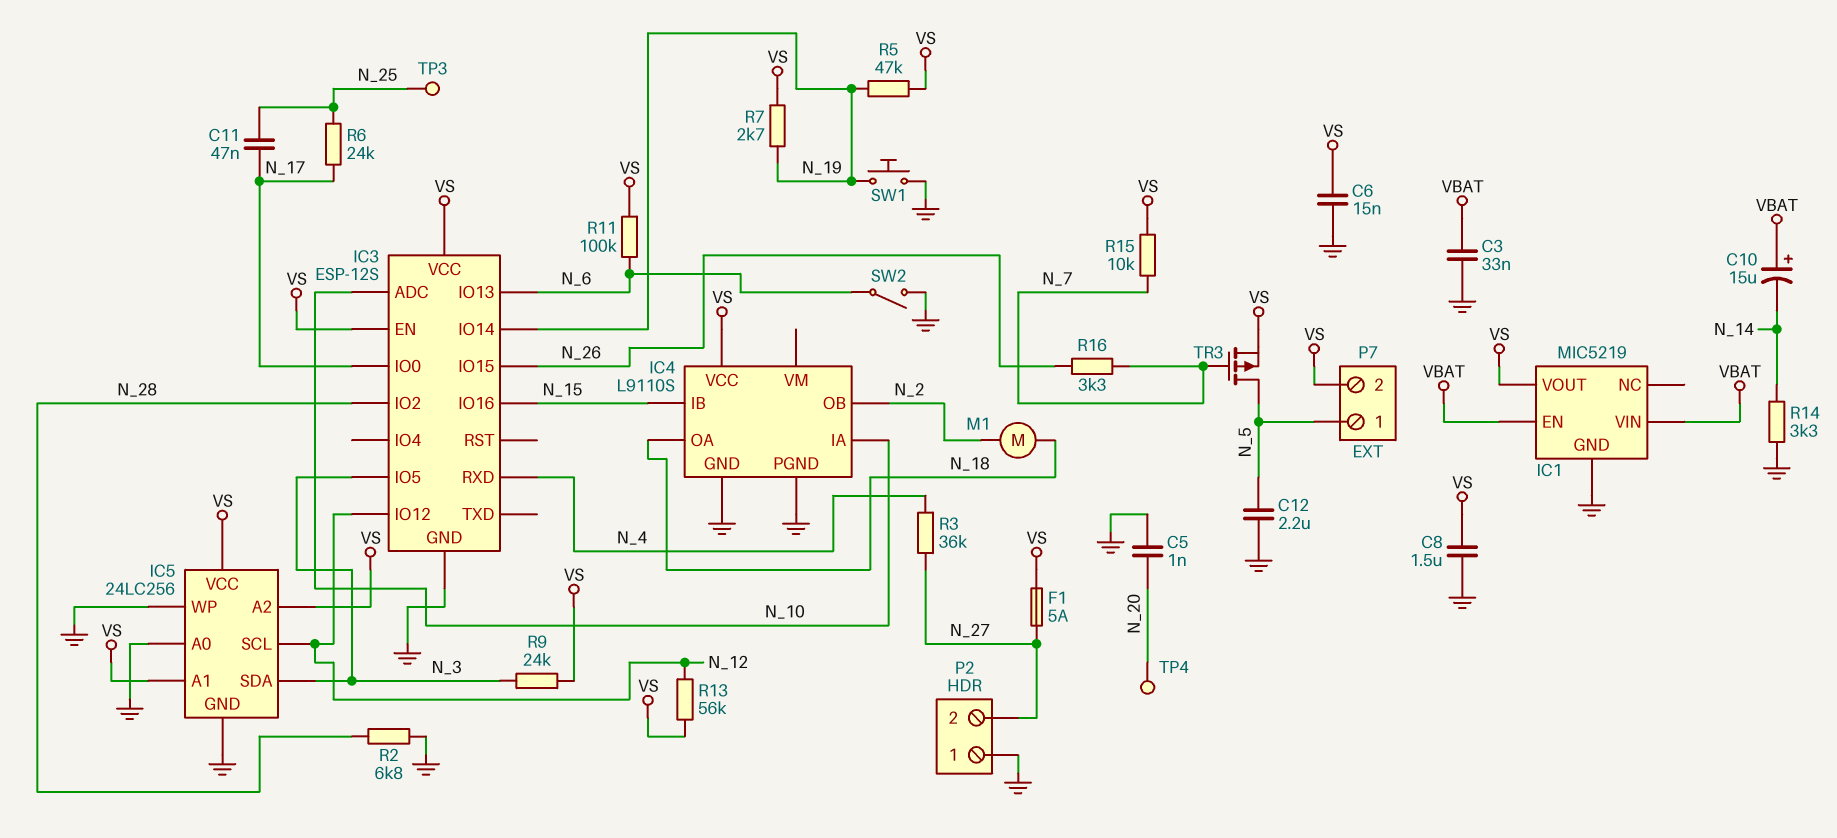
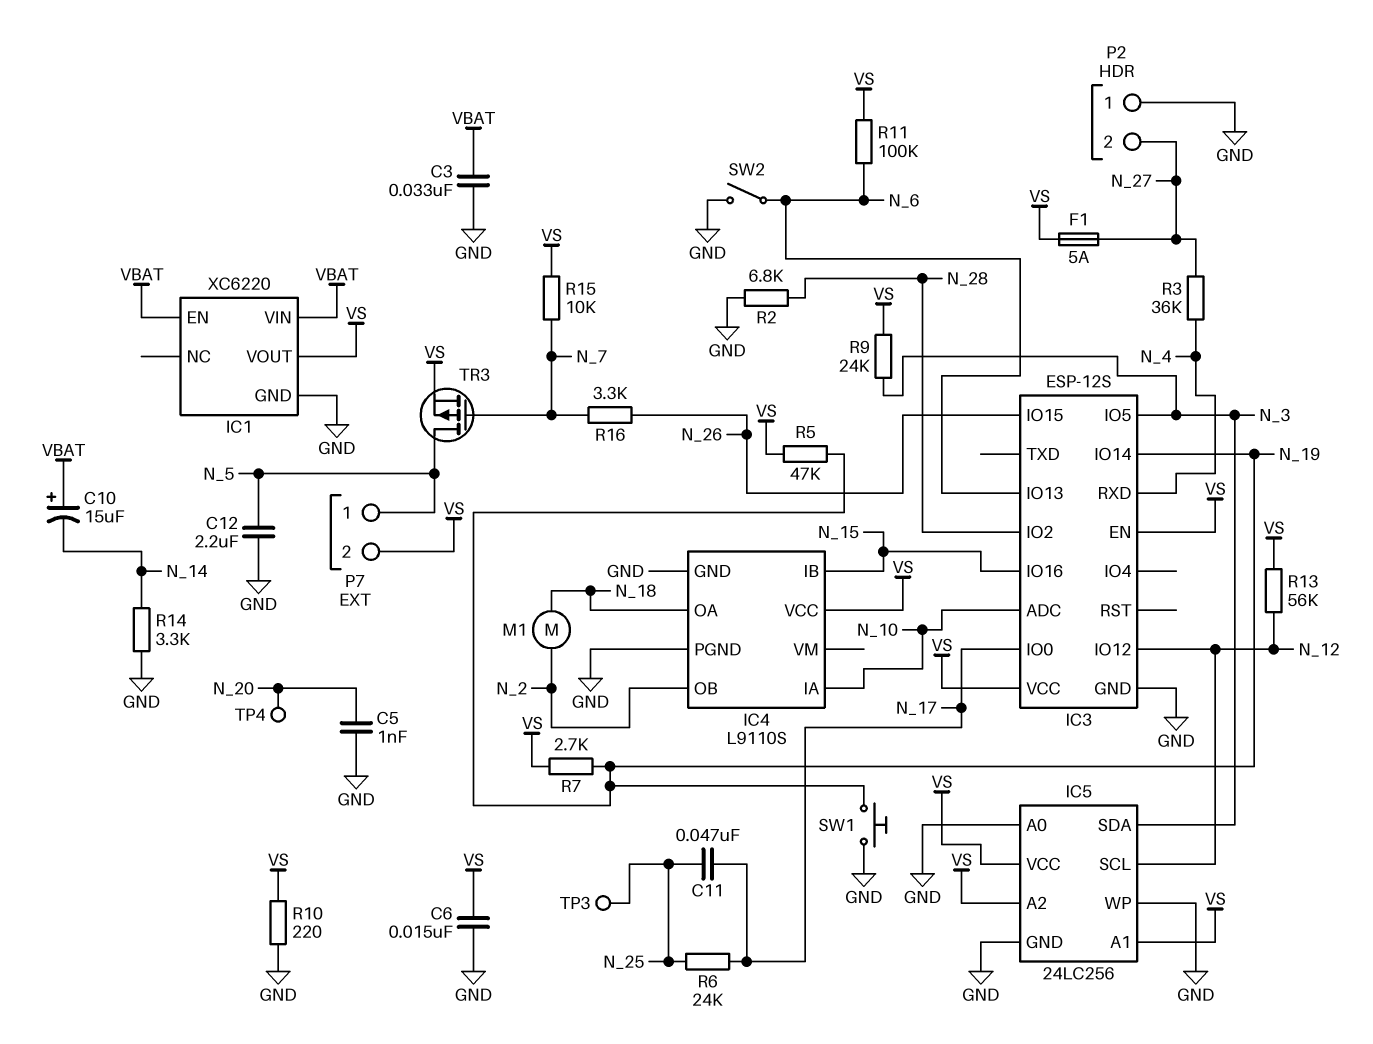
C8: 1.5uF (GND, VS) -> none
IC1: MIC5219 -> XC6220
R10: none -> 220 (GND, VS)

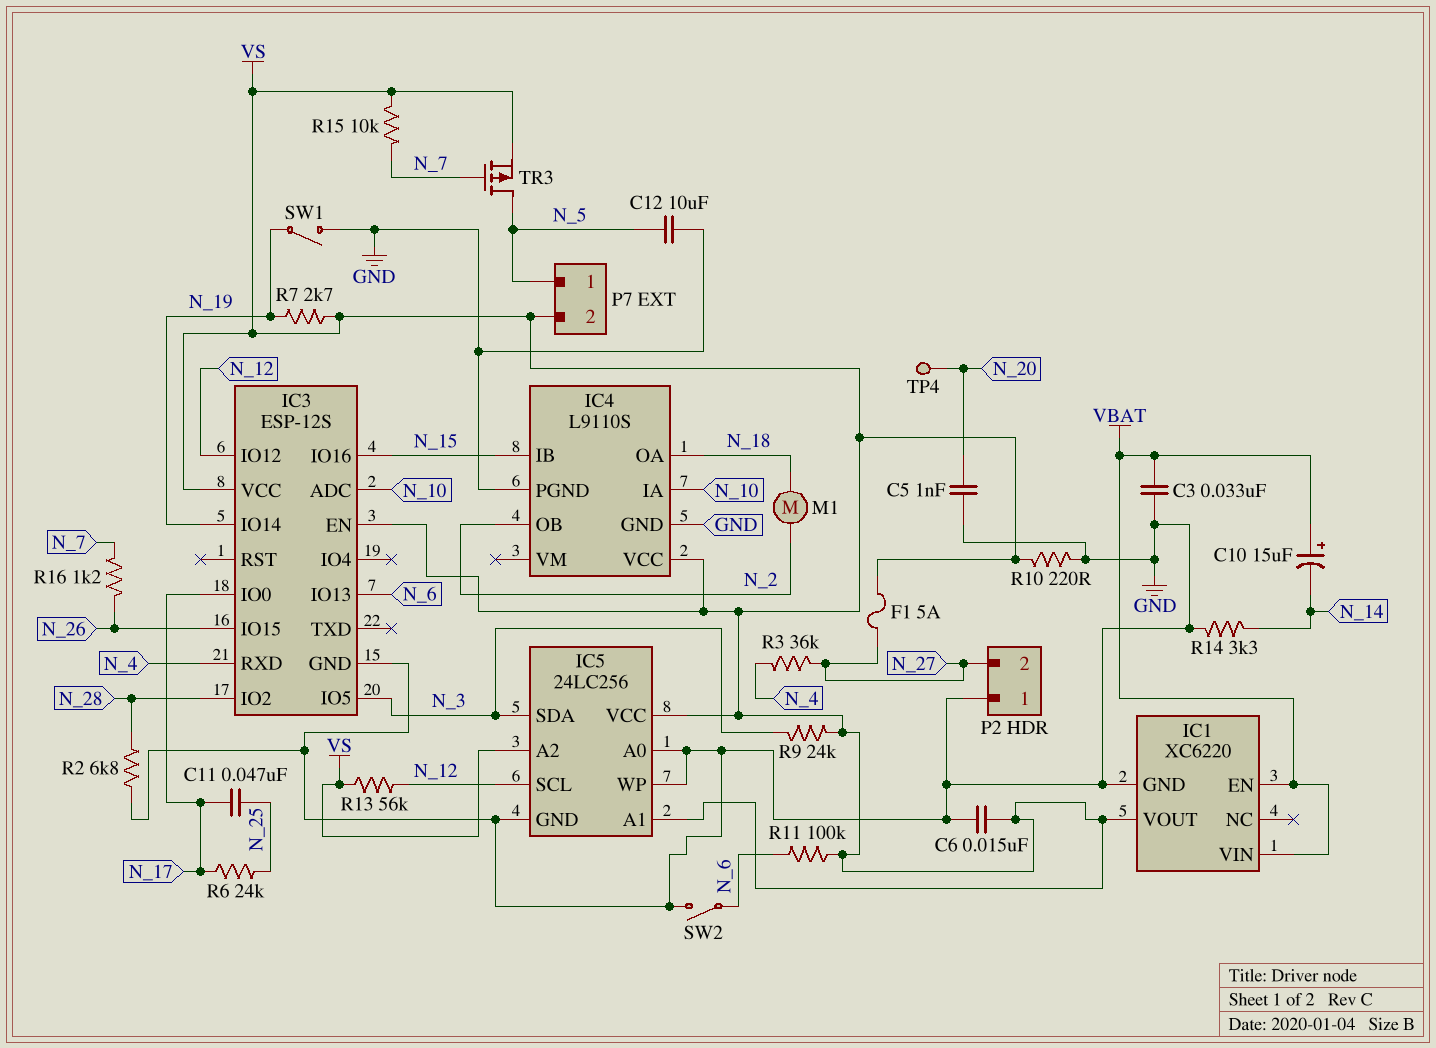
C12: 2.2uF (GND, N_5) -> 10uF (GND, N_5)
R5: 47k (N_19, VS) -> none
R16: 3.3k (N_7, N_26) -> 1.2k (N_7, N_26)
SW1: button (GND, N_19) -> switch (GND, N_19)
TP3: test point (N_25) -> none

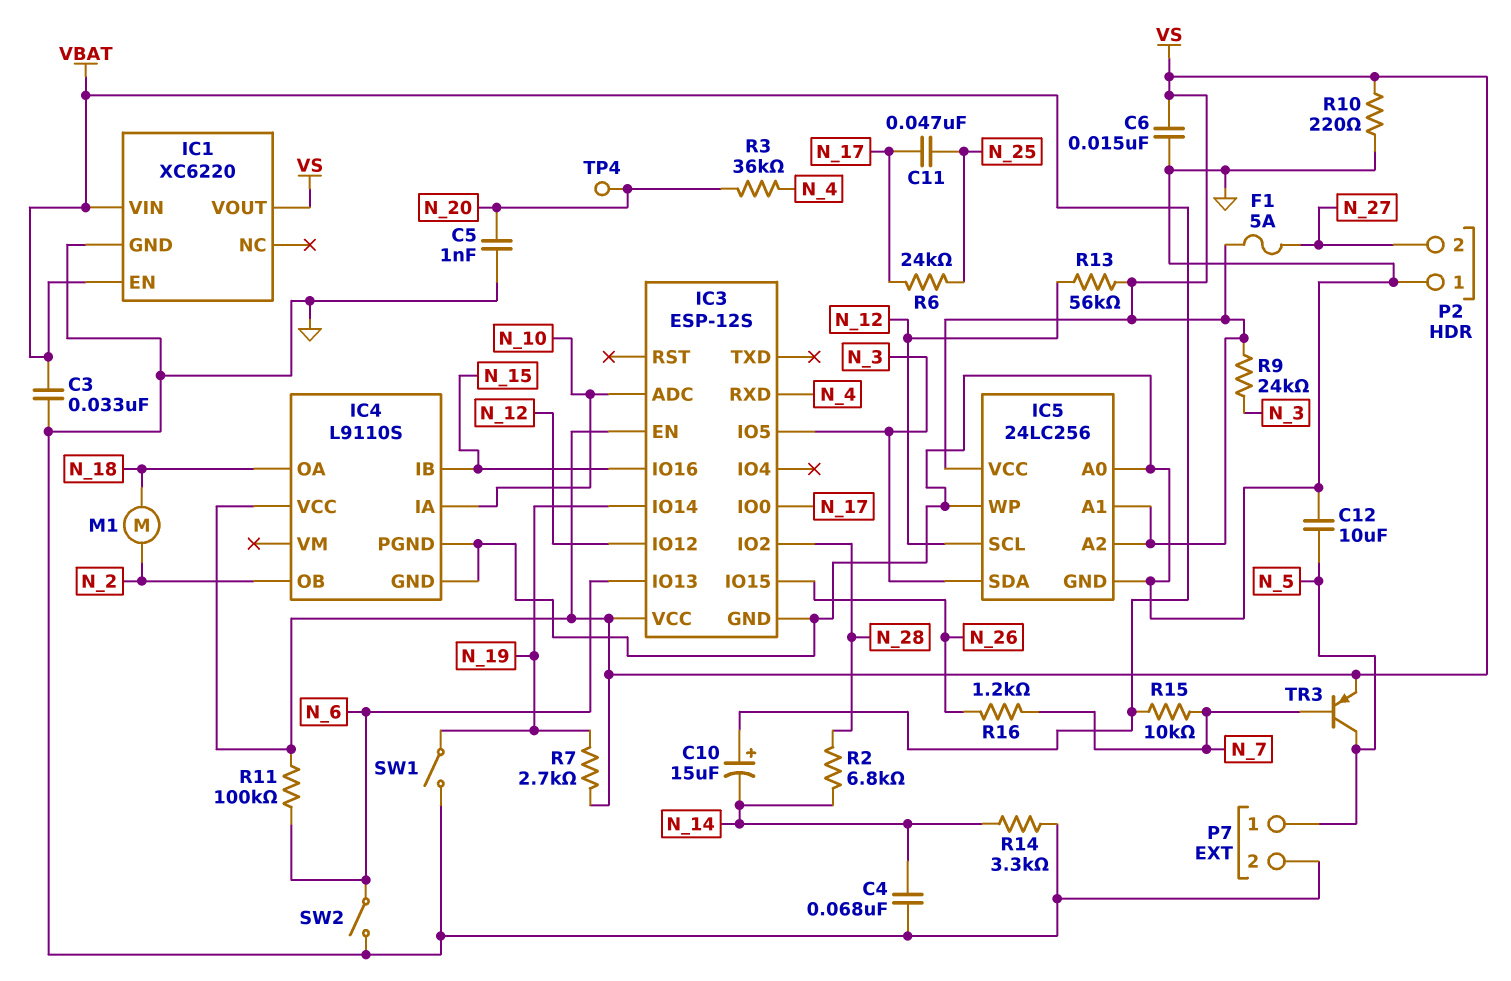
C4: none -> 68nF (GND, N_14)
P7 pin 2: VS -> GND
R2: 6.8k (GND, N_28) -> 6.8k (N_14, N_28)
R3: 36k (N_4, N_27) -> 36k (N_4, N_20)
R15: 10k (N_7, VS) -> 10k (N_7, VBAT)
TR3: PMOS (G N_7, D N_5, S VS) -> PNP (B N_7, C N_5, E VS)

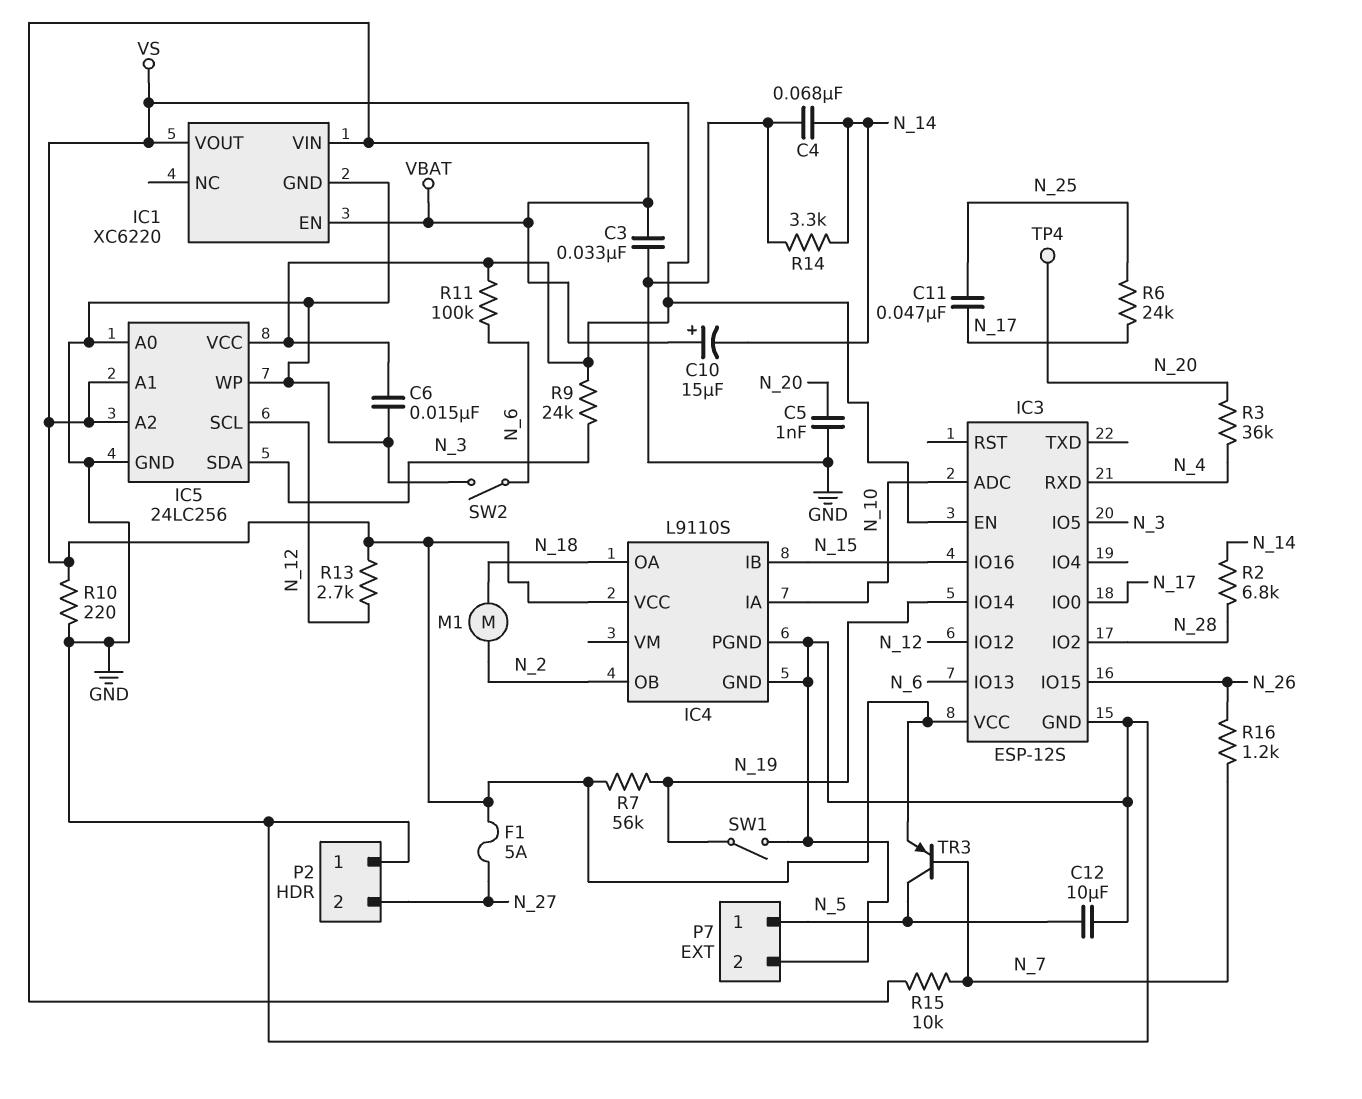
R7: 2.7k (N_19, VS) -> 56k (N_19, VS)
R13: 56k (N_12, VS) -> 2.7k (N_12, VS)

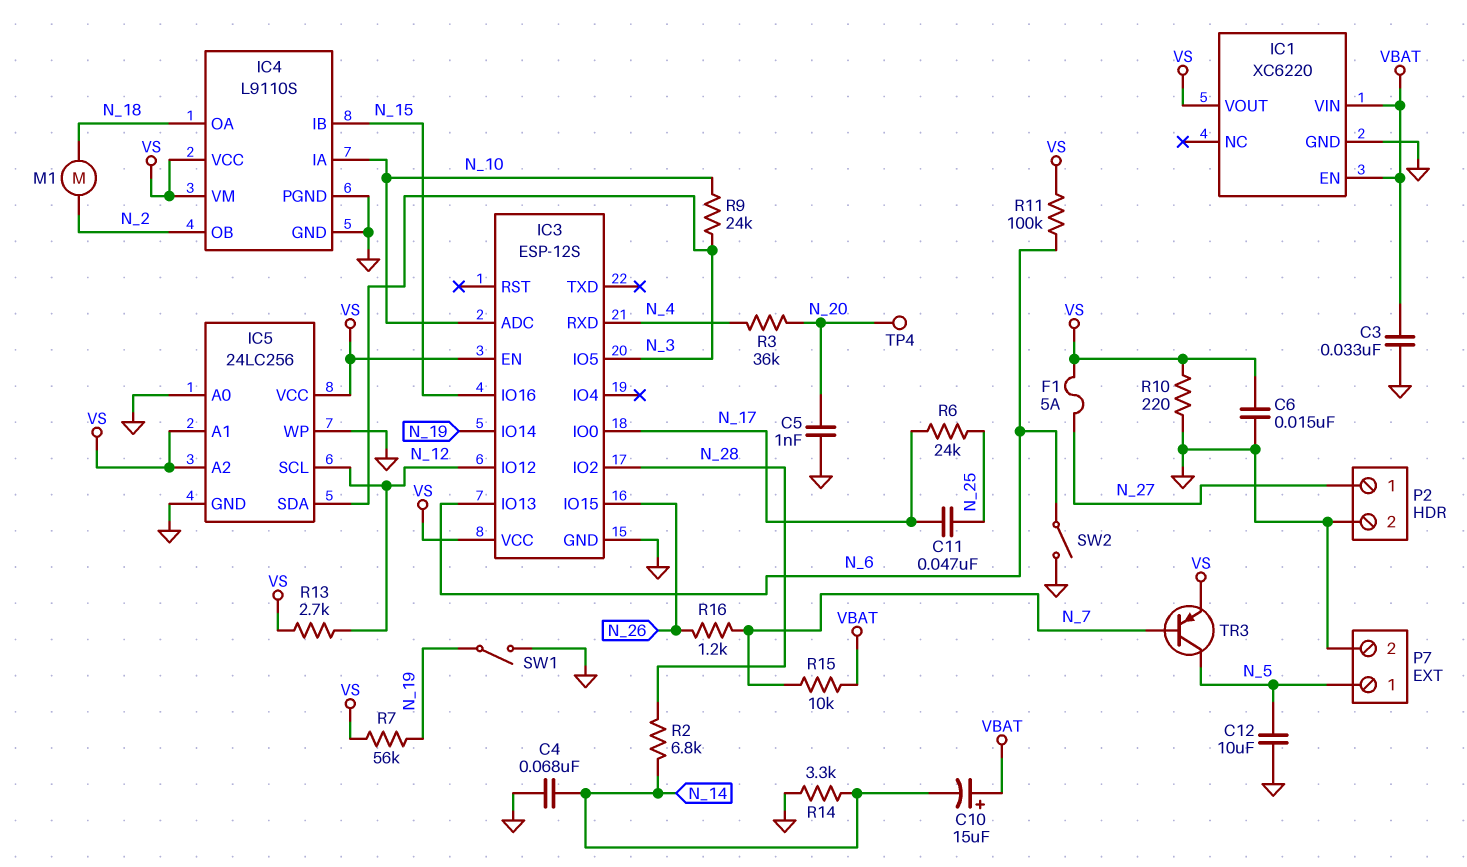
IC4 pin VM: none -> VS
P2 pin 1: GND -> N_27
P2 pin 2: N_27 -> GND
R9: 24k (N_3, VS) -> 24k (N_3, N_10)

